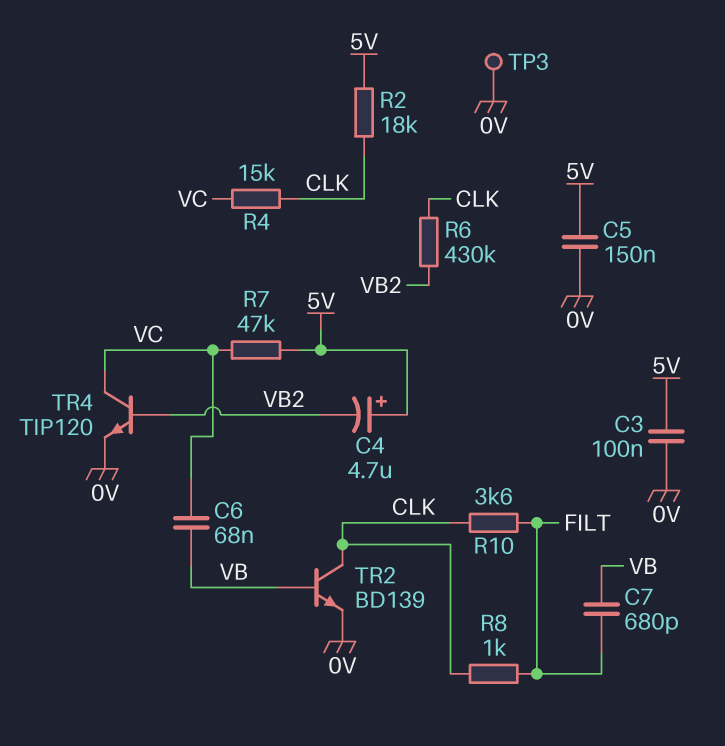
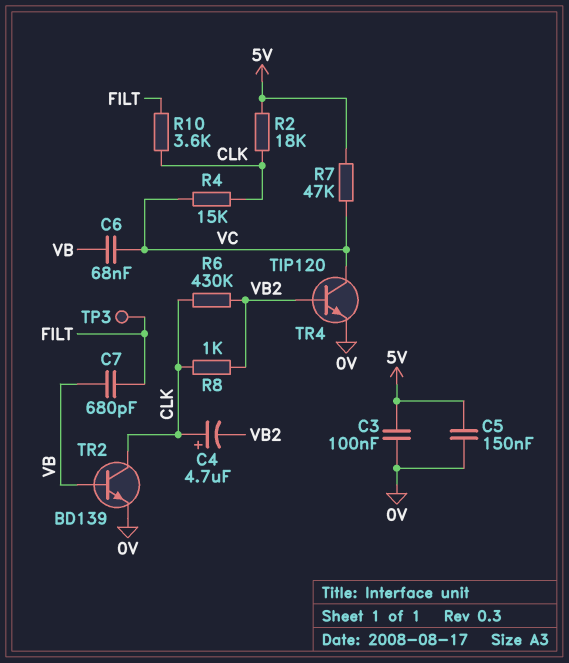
C4: 4.7uF (plus 5V, minus VB2) -> 4.7uF (plus CLK, minus VB2)
R8: 1k (CLK, FILT) -> 1k (CLK, VB2)
TP3: test point (0V) -> test point (FILT)

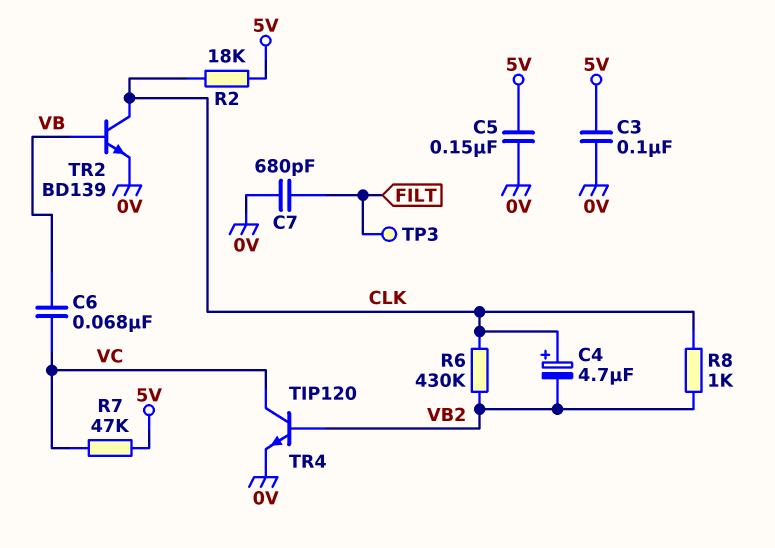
C7: 680pF (FILT, VB) -> 680pF (0V, FILT)
R4: 15k (CLK, VC) -> none
R10: 3.6k (CLK, FILT) -> none

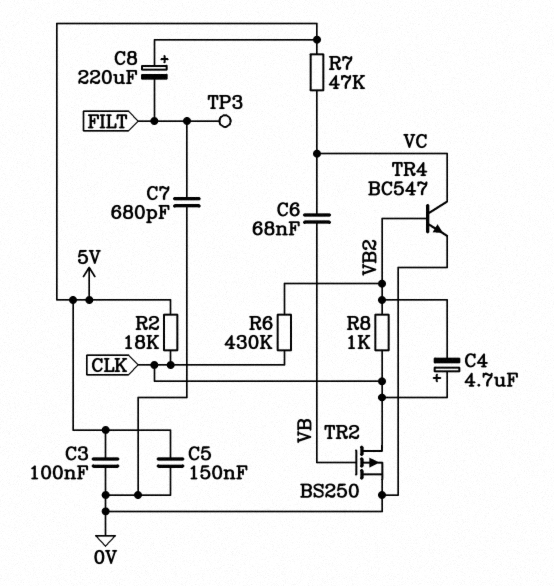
C8: none -> 220uF (plus 5V, minus FILT)
TR2: NPN BD139 (B VB, C CLK, E 0V) -> PMOS BS250 (G VB, D CLK, S 0V)
TR4: NPN TIP120 (B VB2, C VC, E 0V) -> NPN BC547 (B VB2, C VC, E 0V)

